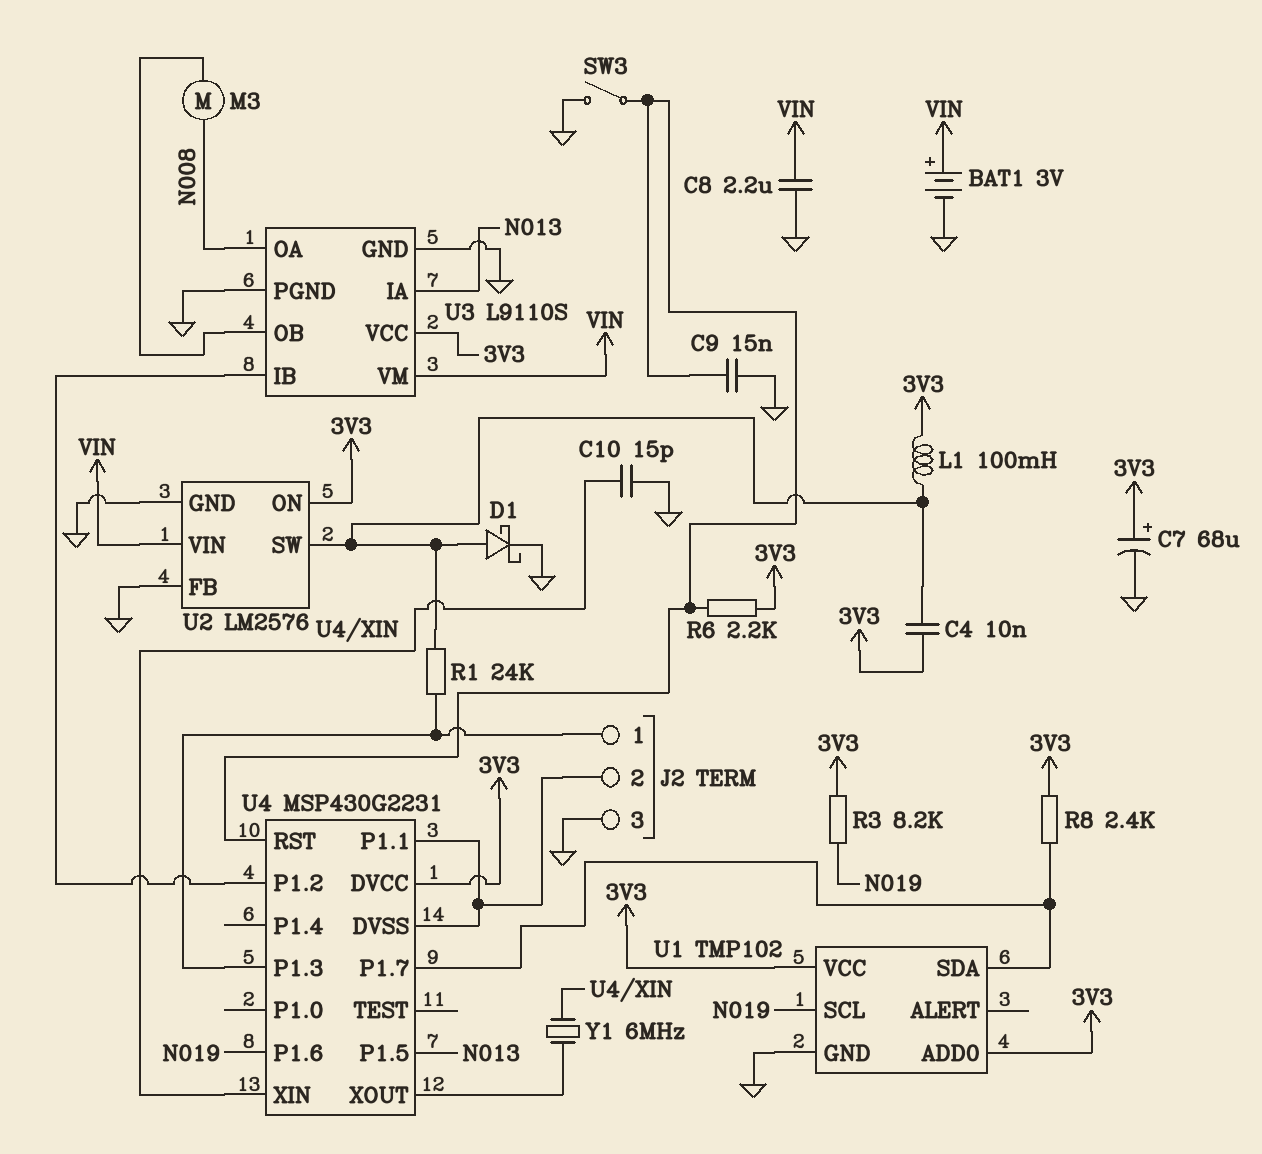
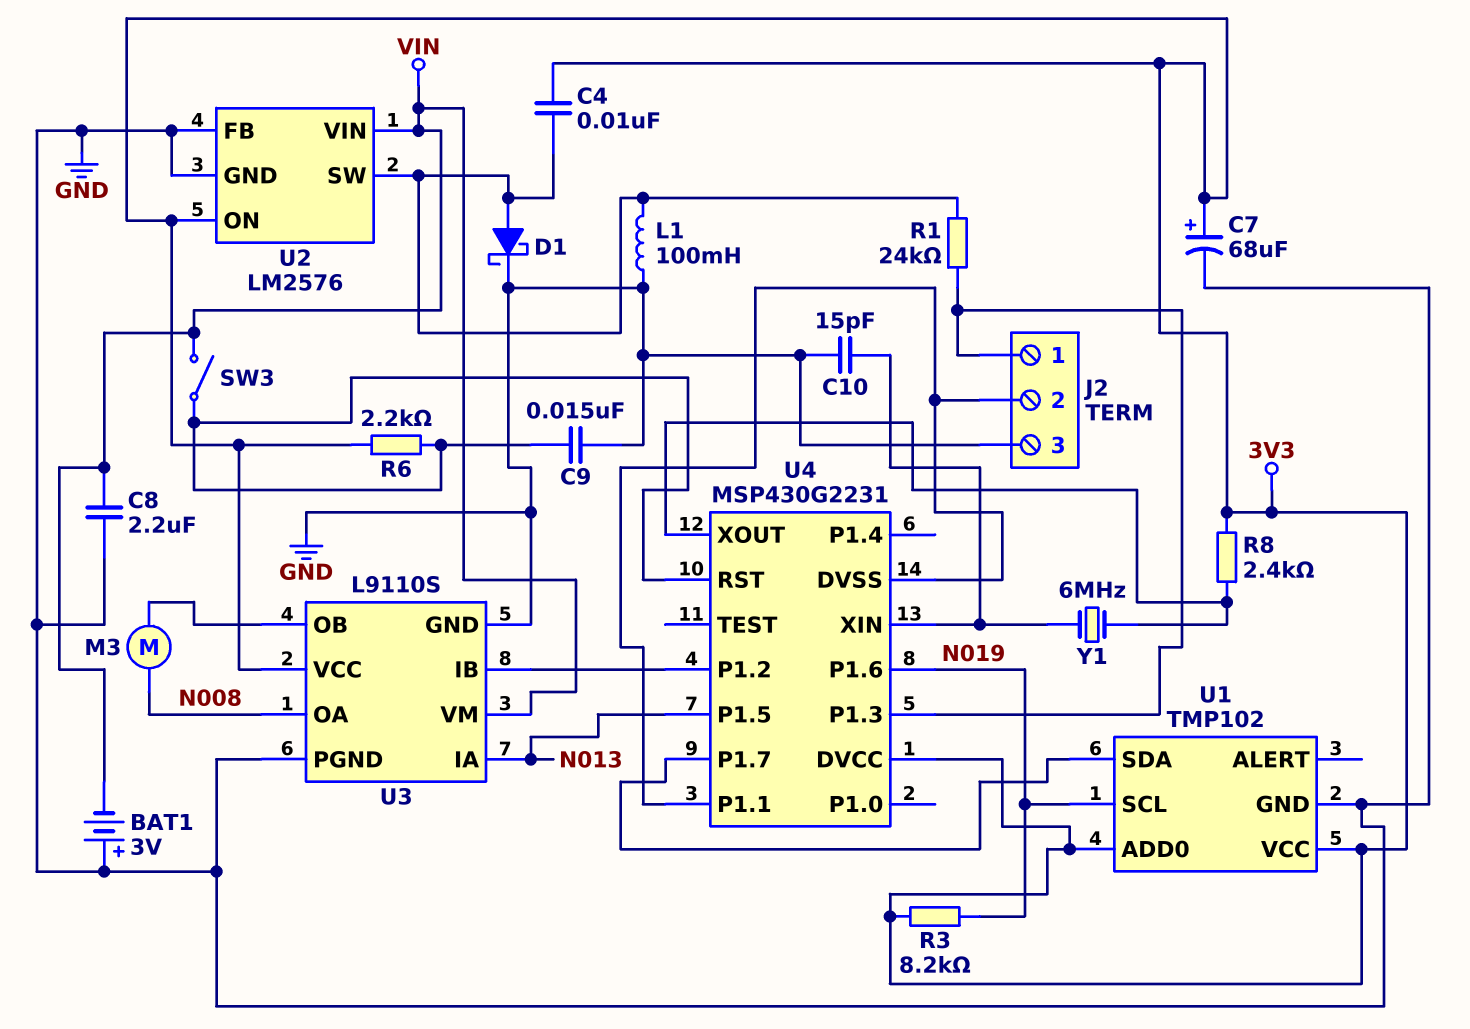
BAT1: 3V (plus VIN, minus GND) -> 3V (plus GND, minus VIN)
L1: 100mH (3V3, U2/SW) -> 100mH (GND, U2/SW)
R8: 2.4k (3V3, U1/SDA) -> 2.4k (3V3, U4/XOUT)
SW3: switch (GND, U4/RST) -> switch (U4/RST, VIN)

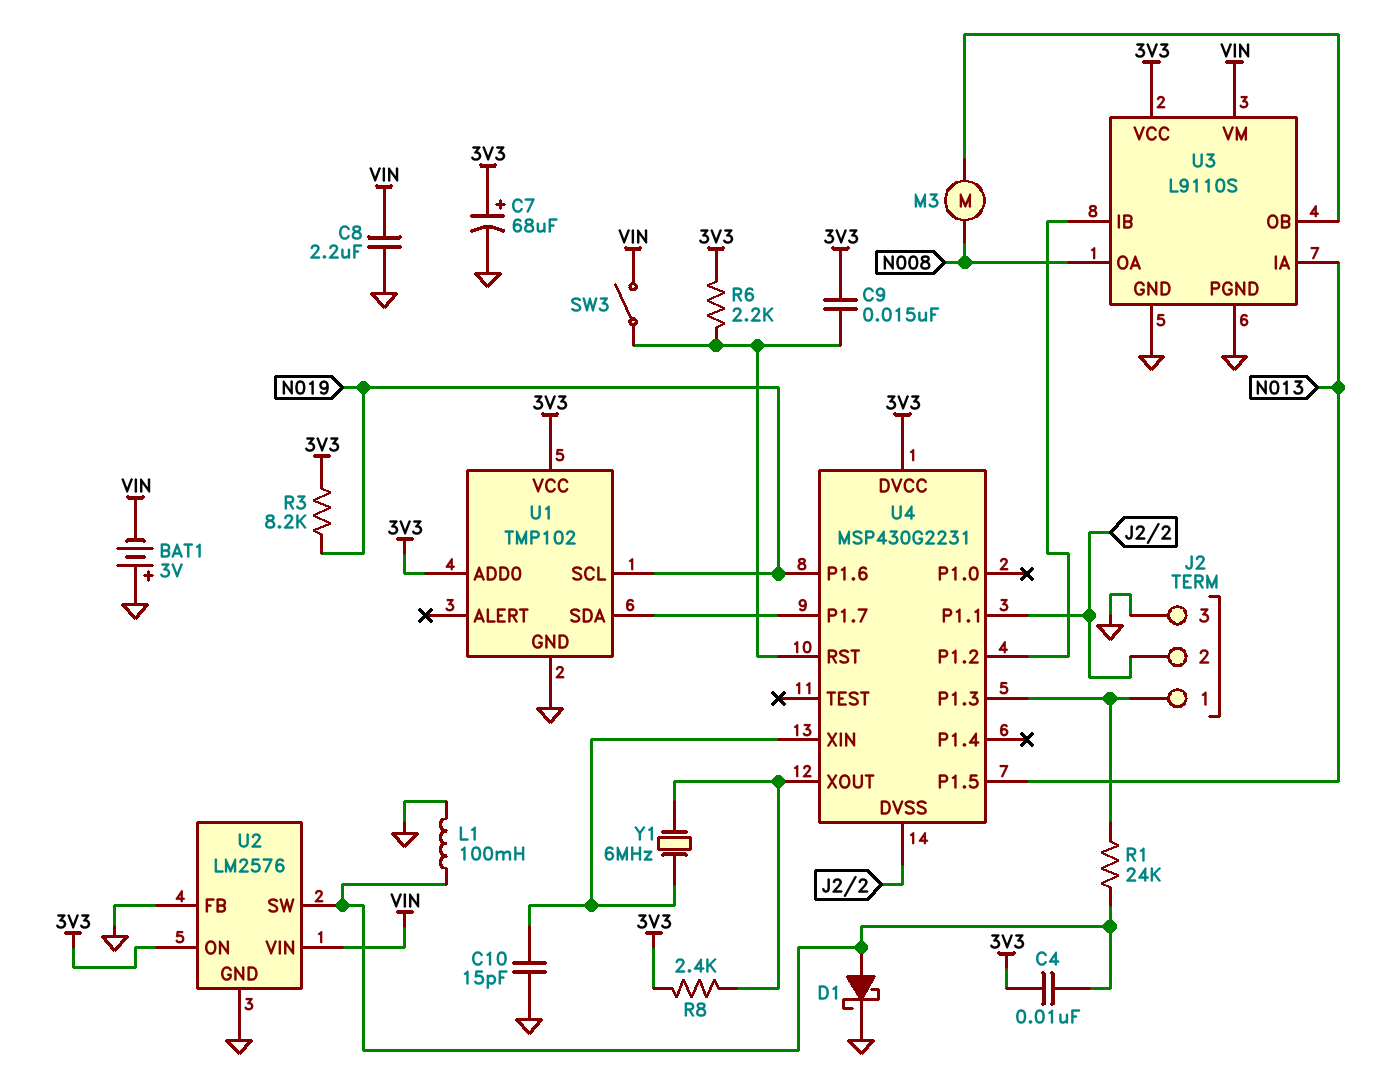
C9: 15nF (GND, U4/RST) -> 15nF (3V3, U4/RST)

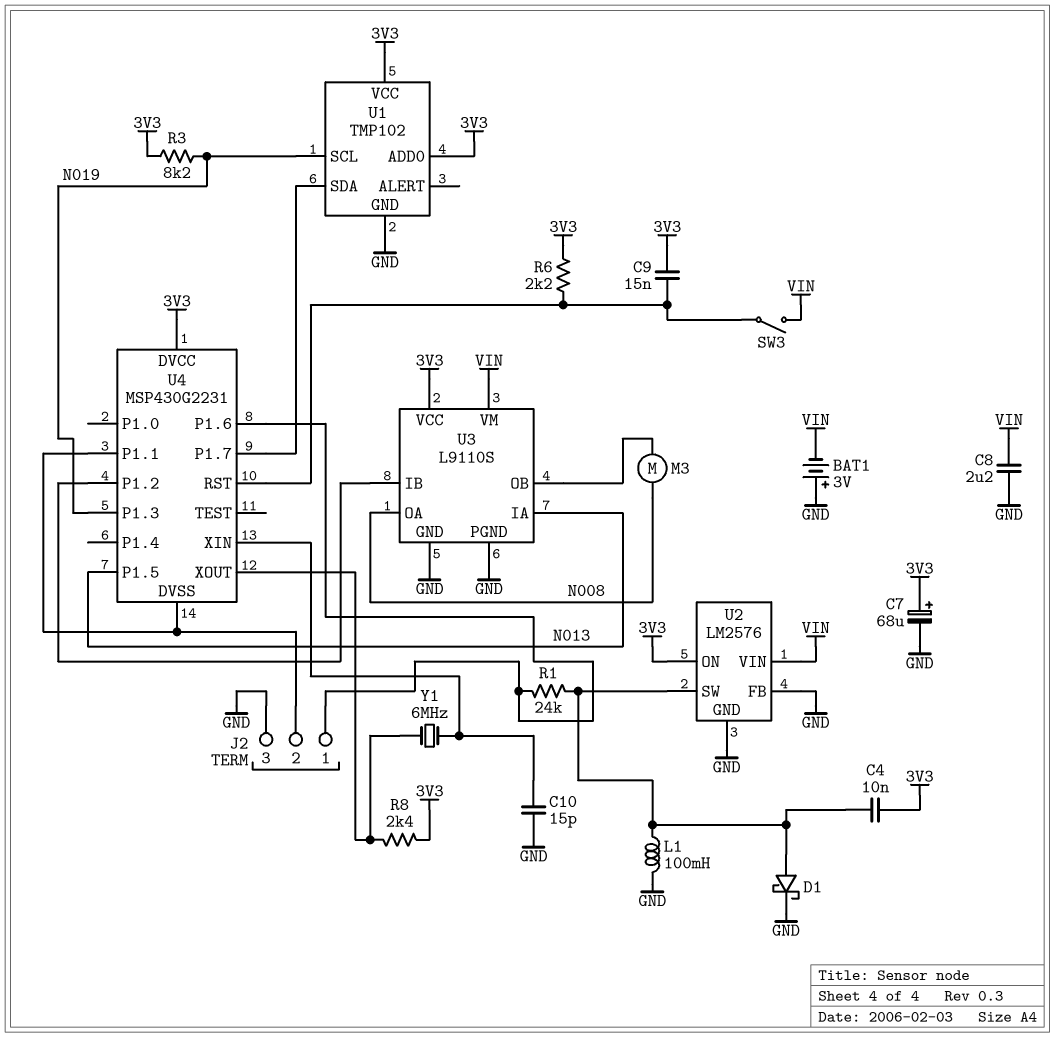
U4 pin P1.3: J2/1 -> N019
U4 pin P1.6: N019 -> J2/1

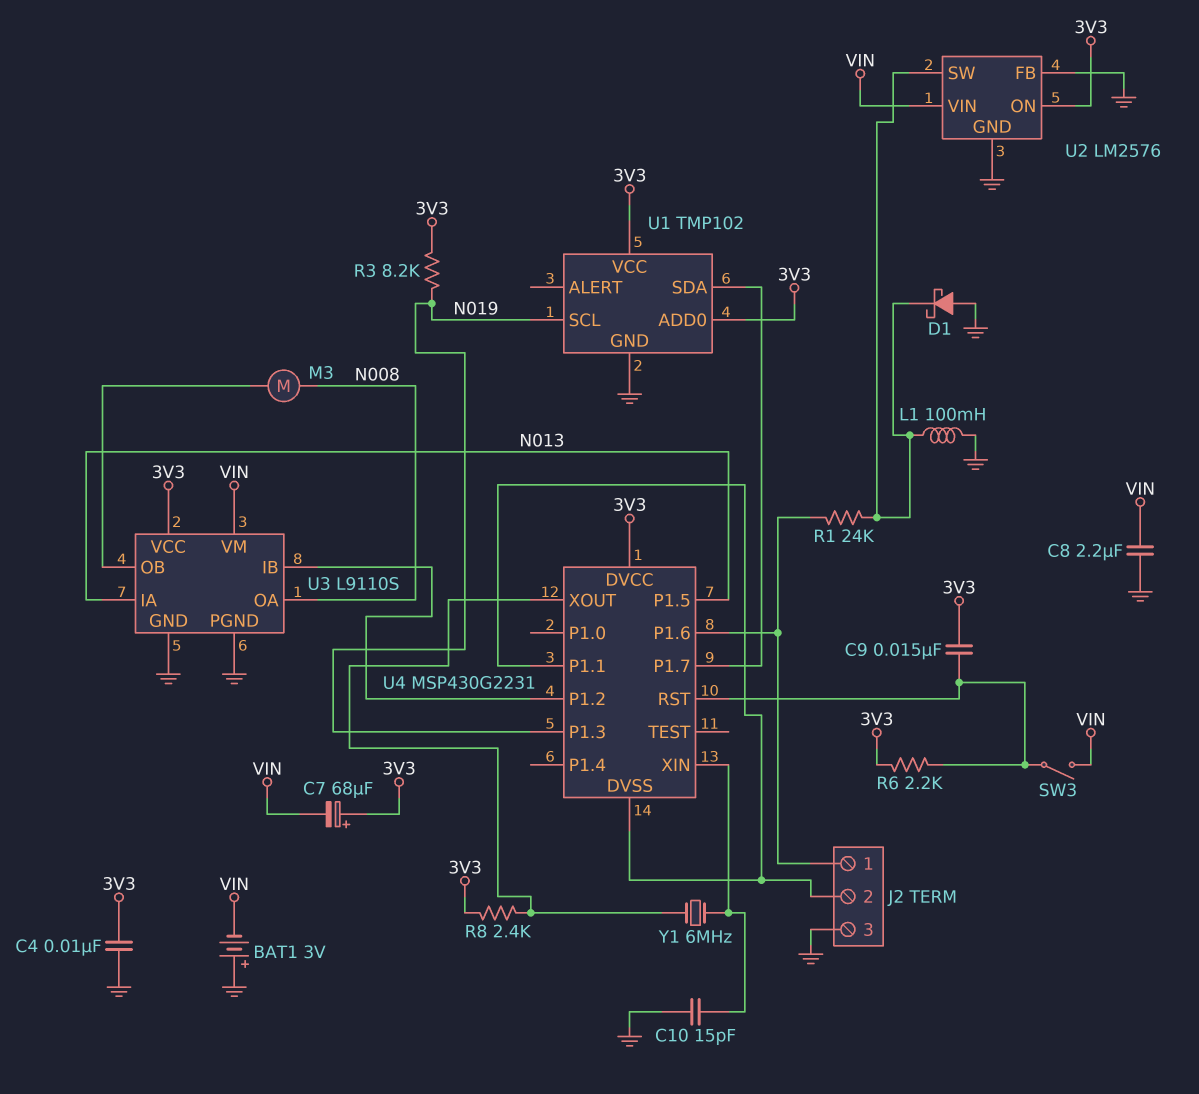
C4: 10nF (3V3, U2/SW) -> 10nF (3V3, GND)
C7: 68uF (plus 3V3, minus GND) -> 68uF (plus 3V3, minus VIN)
D1: schottky (A U2/SW, K GND) -> schottky (A GND, K U2/SW)

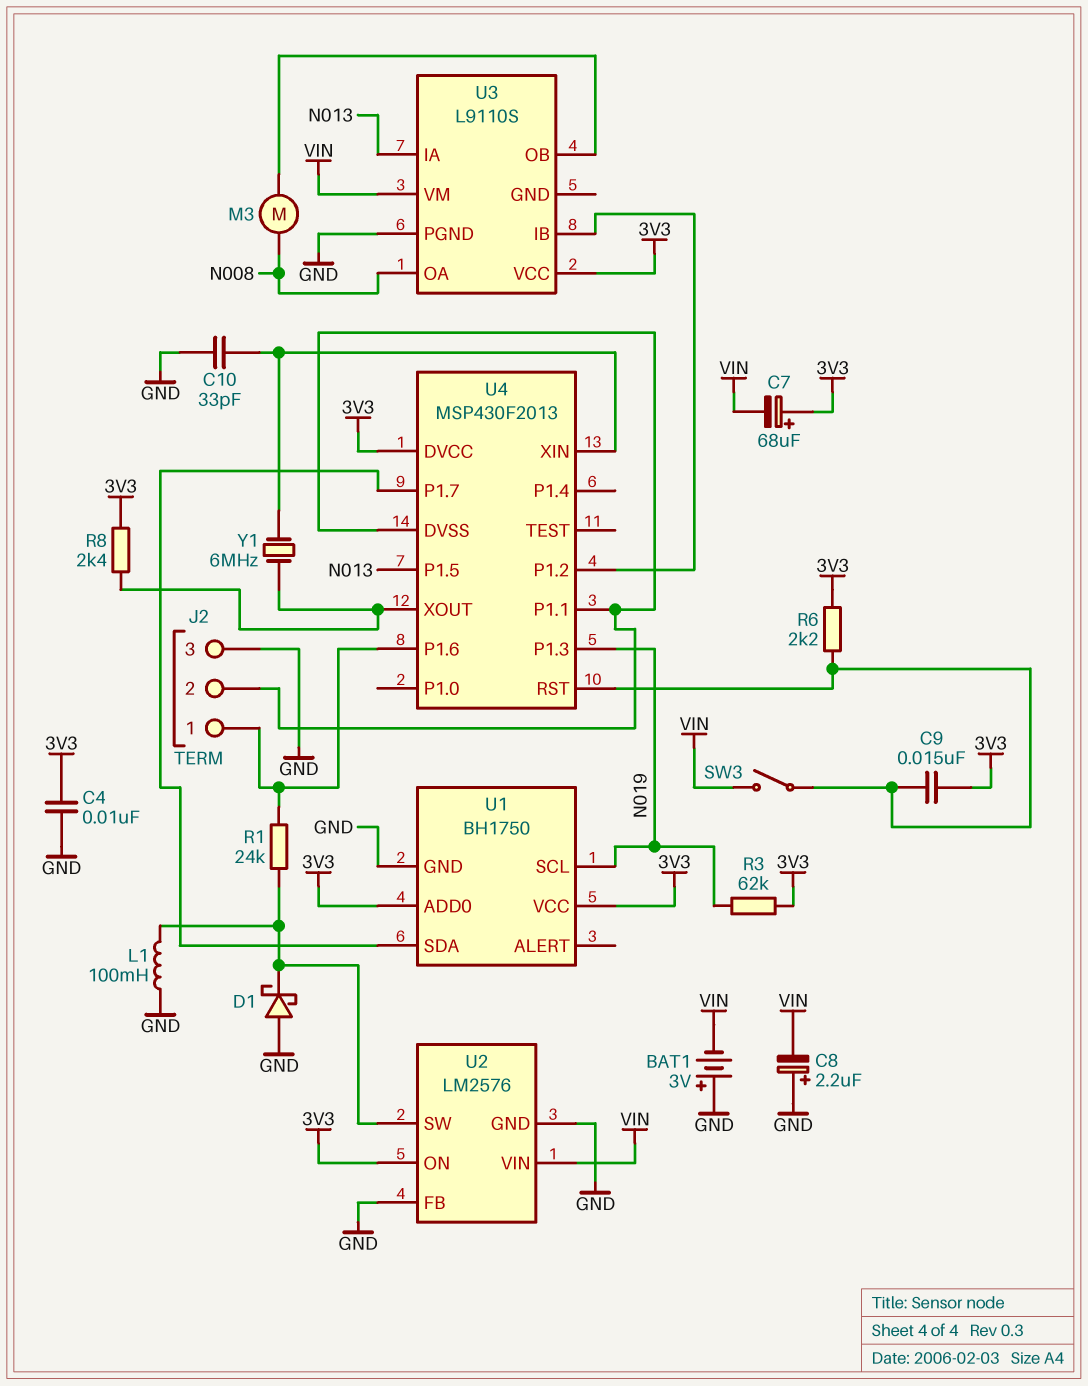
C8: 2.2uF (GND, VIN) -> 2.2uF (plus GND, minus VIN)
C10: 15pF (GND, U4/XIN) -> 33pF (GND, U4/XIN)
R3: 8.2k (3V3, N019) -> 62k (3V3, N019)
U1: TMP102 -> BH1750
U3 pin GND: GND -> none
U4: MSP430G2231 -> MSP430F2013

